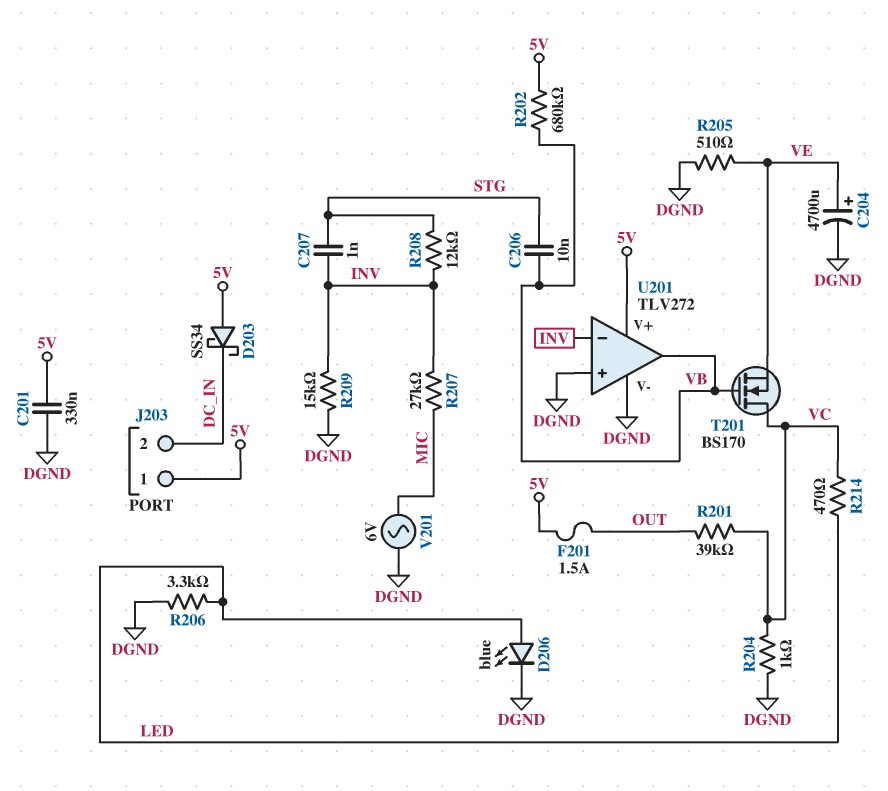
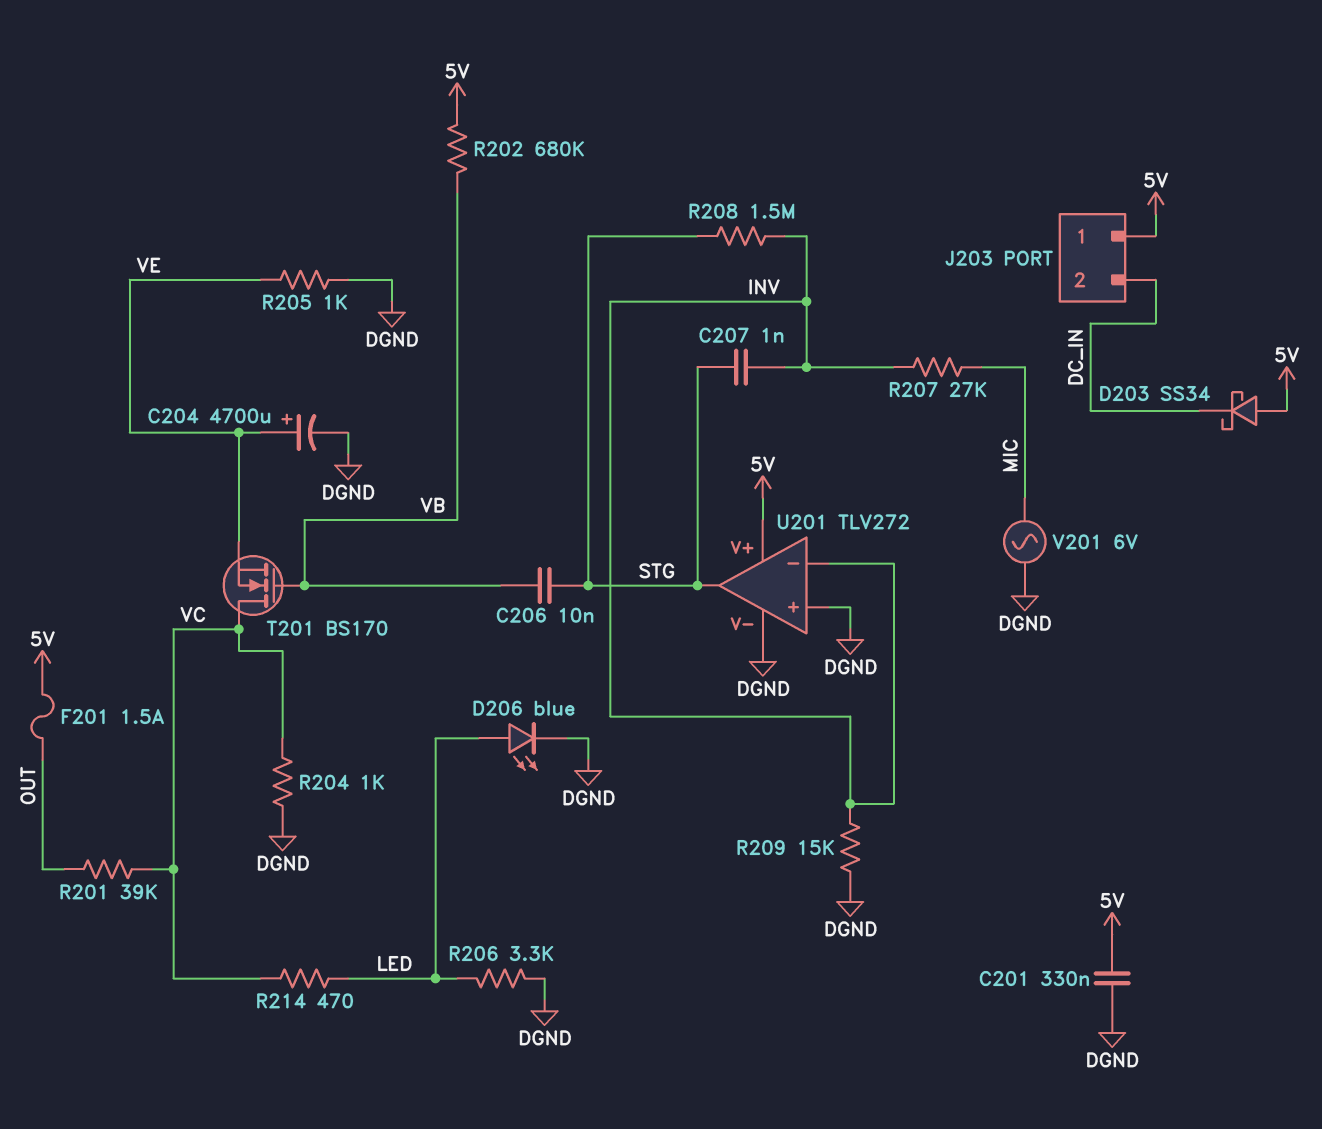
R205: 510 (DGND, VE) -> 1k (DGND, VE)
R208: 12k (INV, STG) -> 1.5M (INV, STG)
U201 pin out: VB -> STG

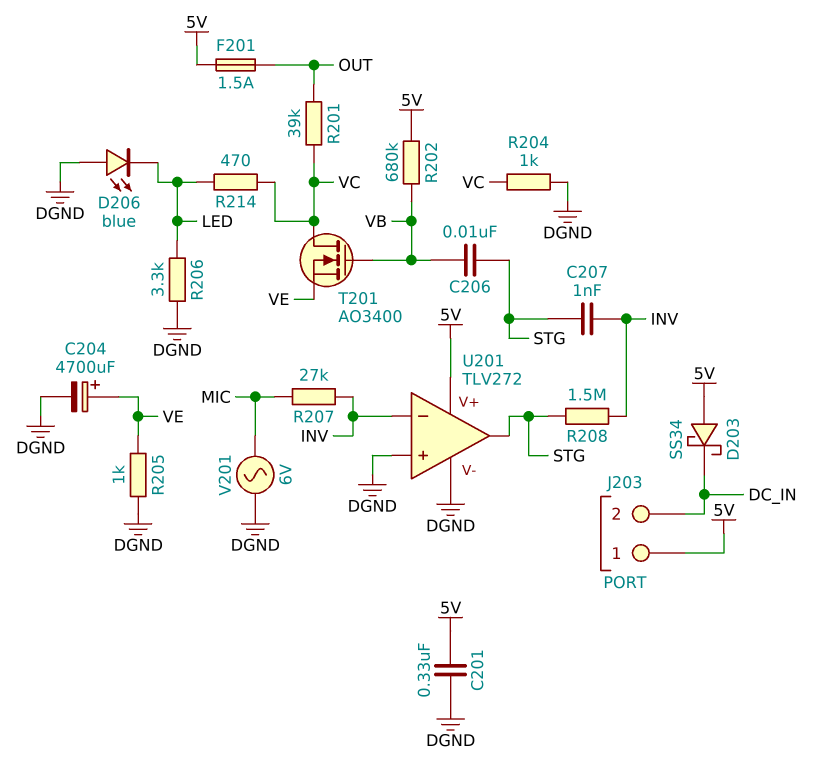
D206: LED blue (A LED, K DGND) -> LED blue (A DGND, K LED)
R209: 15k (DGND, INV) -> none
T201: NMOS BS170 (G VB, D VC, S VE) -> NMOS AO3400 (G VB, D VC, S VE)

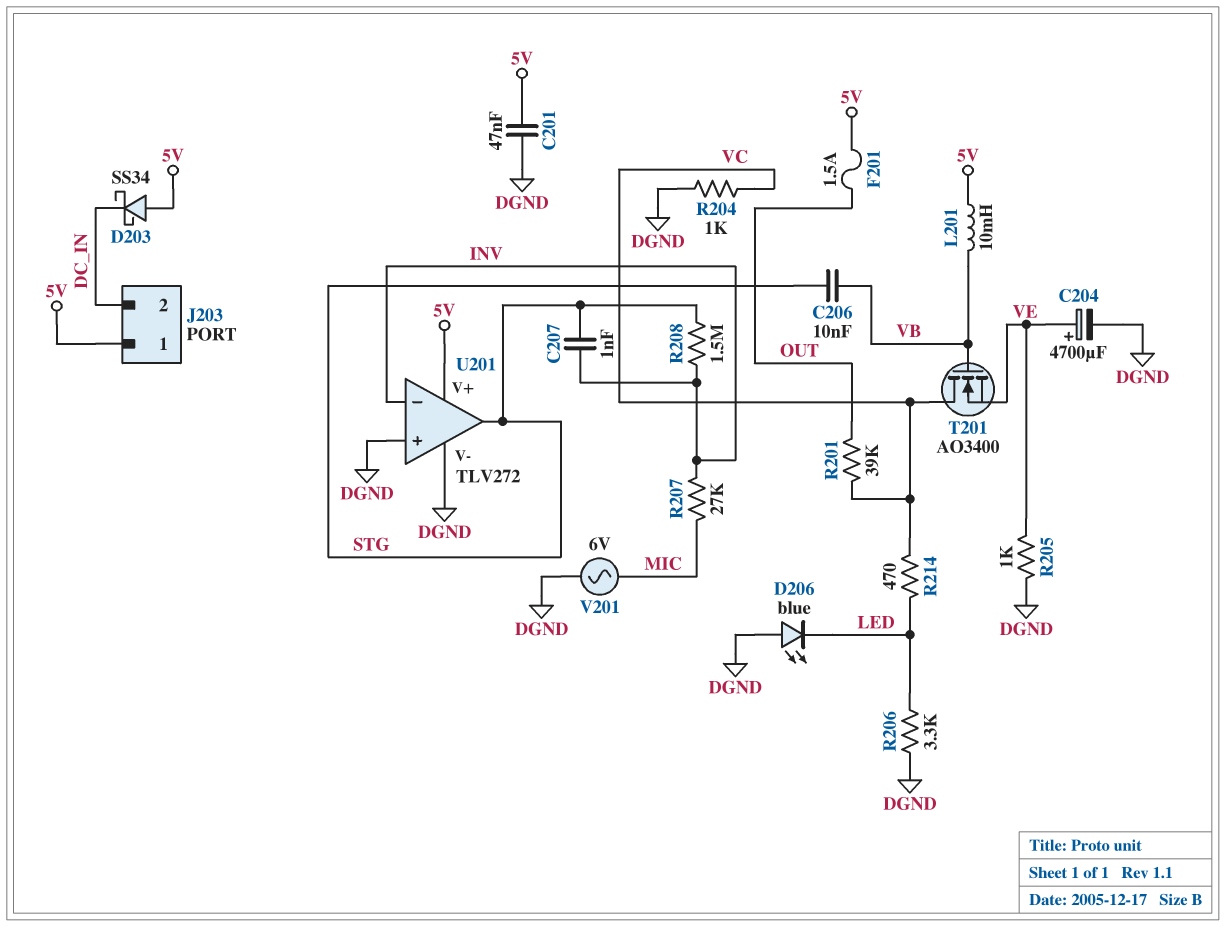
C201: 330nF (5V, DGND) -> 47nF (5V, DGND)
L201: none -> 10mH (5V, VB)
R202: 680k (5V, VB) -> none

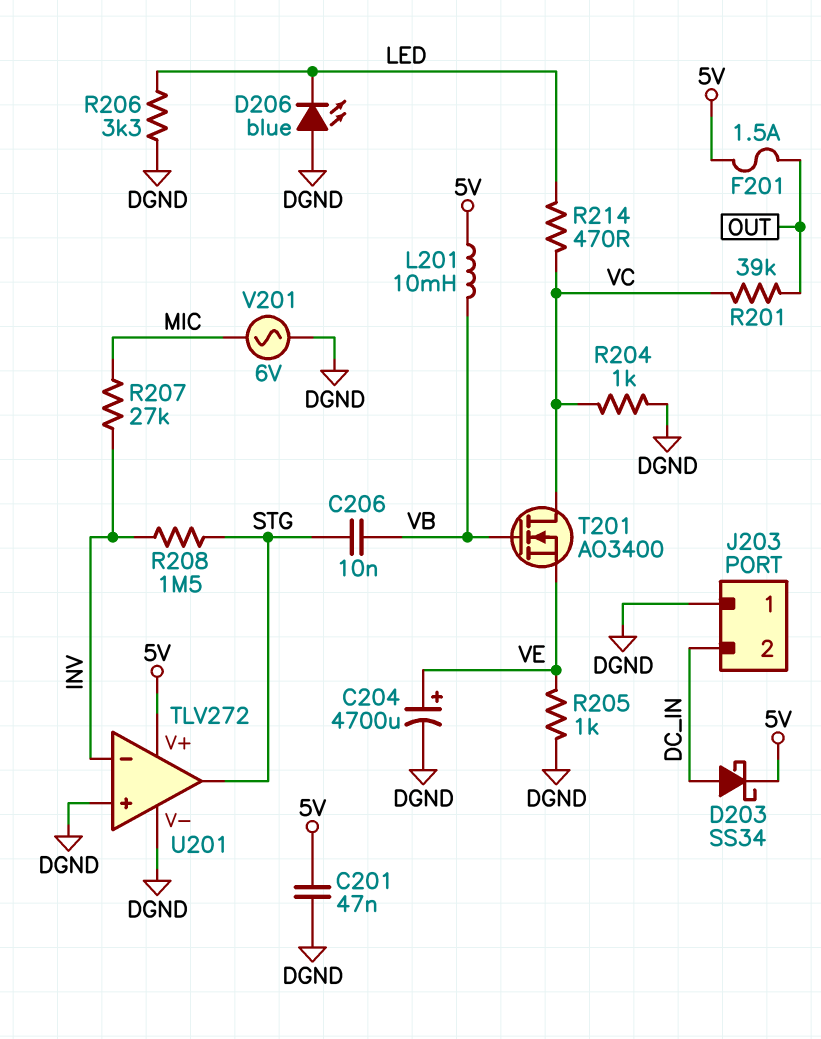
C207: 1nF (INV, STG) -> none
D203: schottky SS34 (A 5V, K DC_IN) -> schottky SS34 (A DC_IN, K 5V)
J203 pin 1: 5V -> DGND

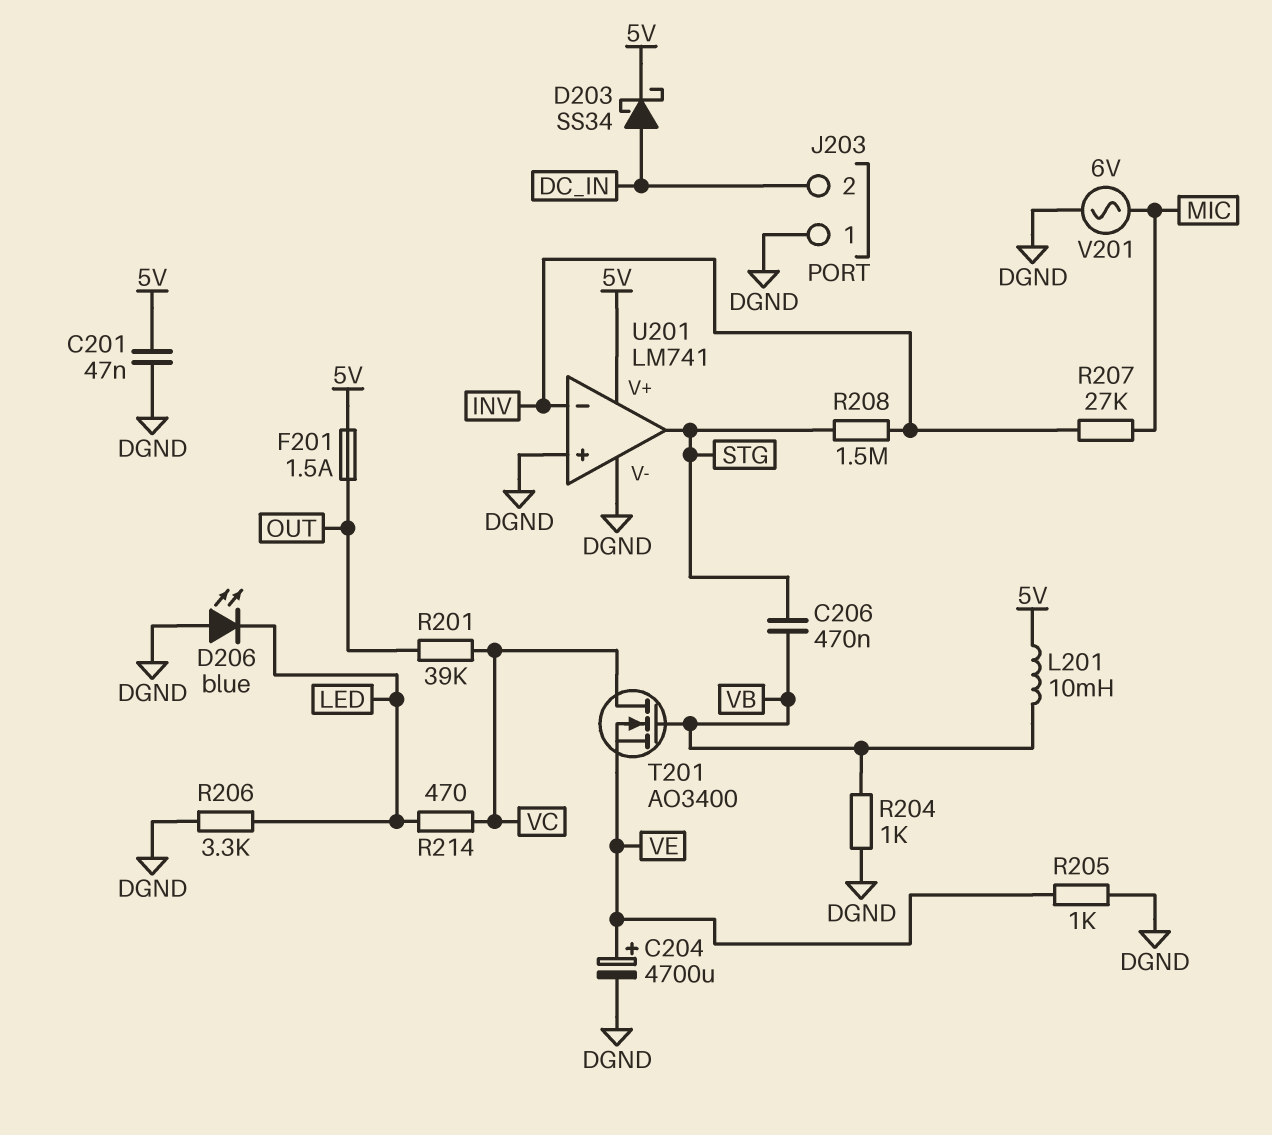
C206: 10nF (STG, VB) -> 470nF (STG, VB)
R204: 1k (DGND, VC) -> 1k (DGND, VB)
U201: TLV272 -> LM741

